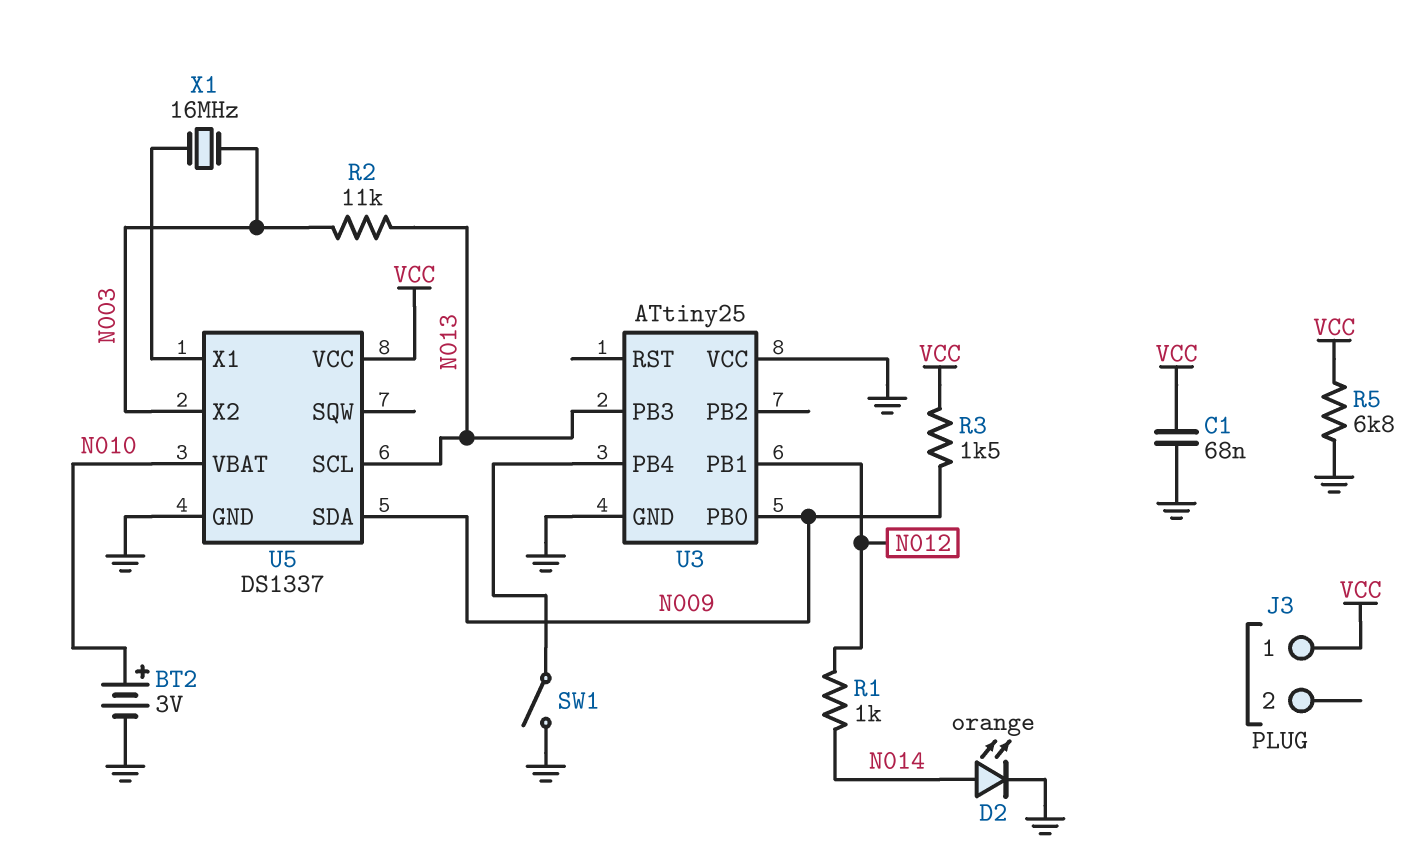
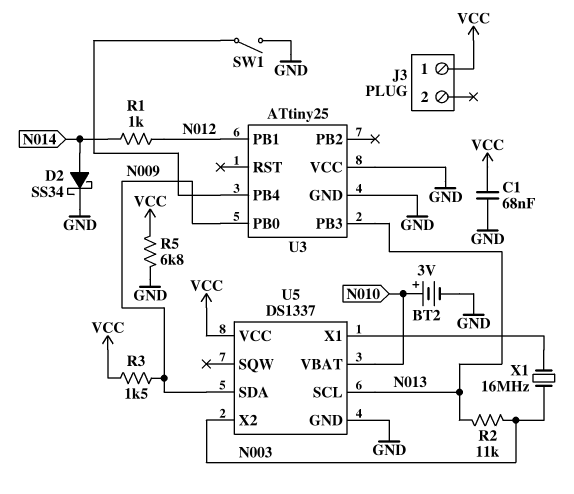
D2: LED orange (A N014, K GND) -> schottky SS34 (A N014, K GND)

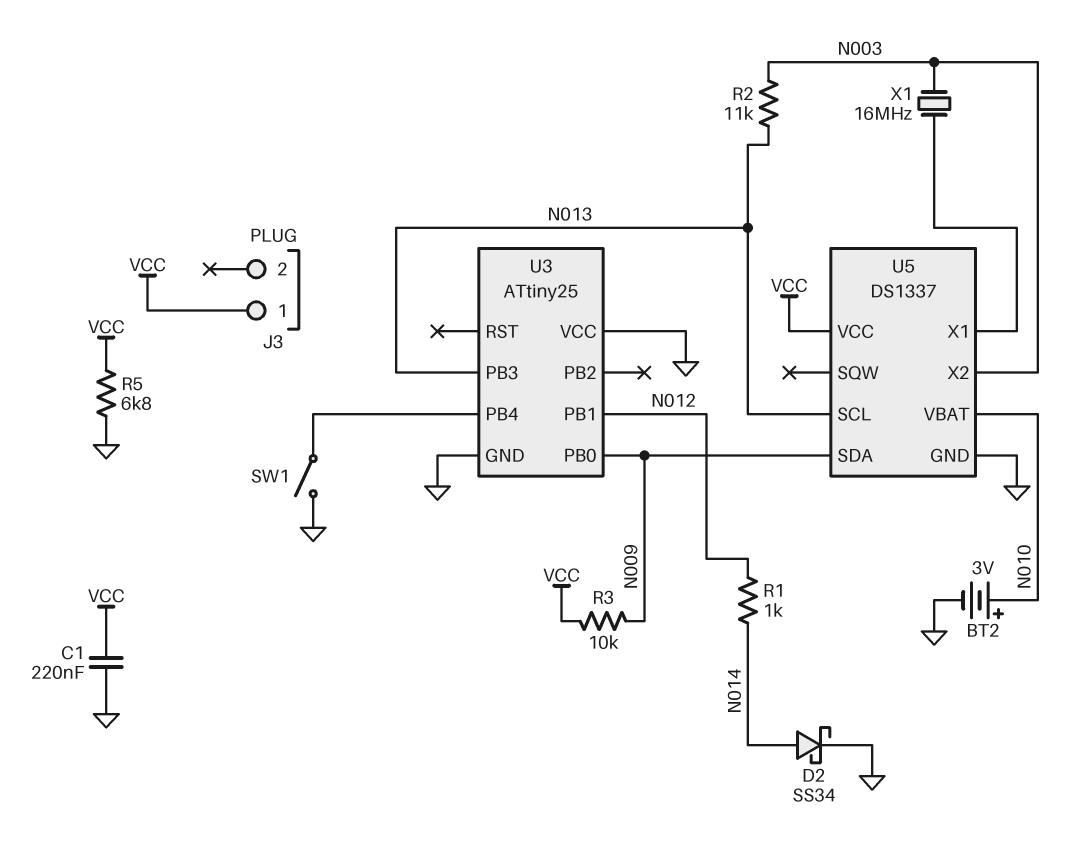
C1: 68nF (GND, VCC) -> 220nF (GND, VCC)
R3: 1.5k (N009, VCC) -> 10k (N009, VCC)

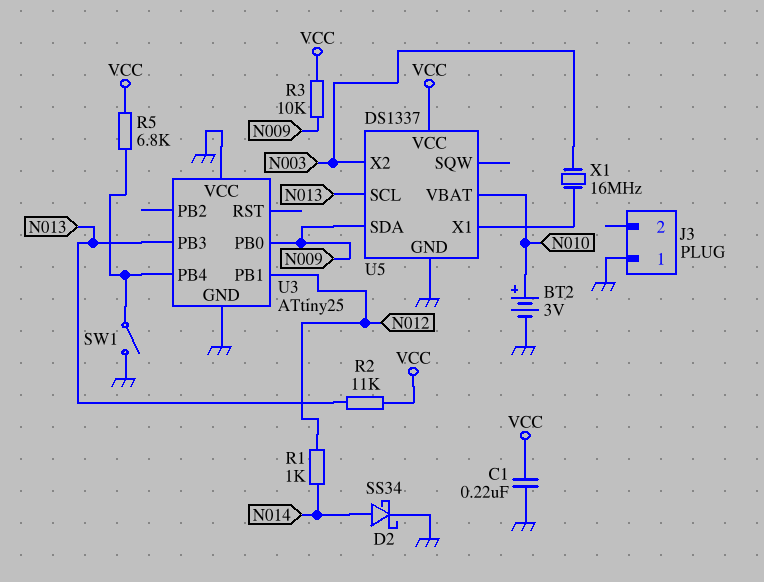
J3 pin 1: VCC -> GND
R2: 11k (N003, N013) -> 11k (N013, VCC)
R5: 6.8k (GND, VCC) -> 6.8k (U3/PB4, VCC)

